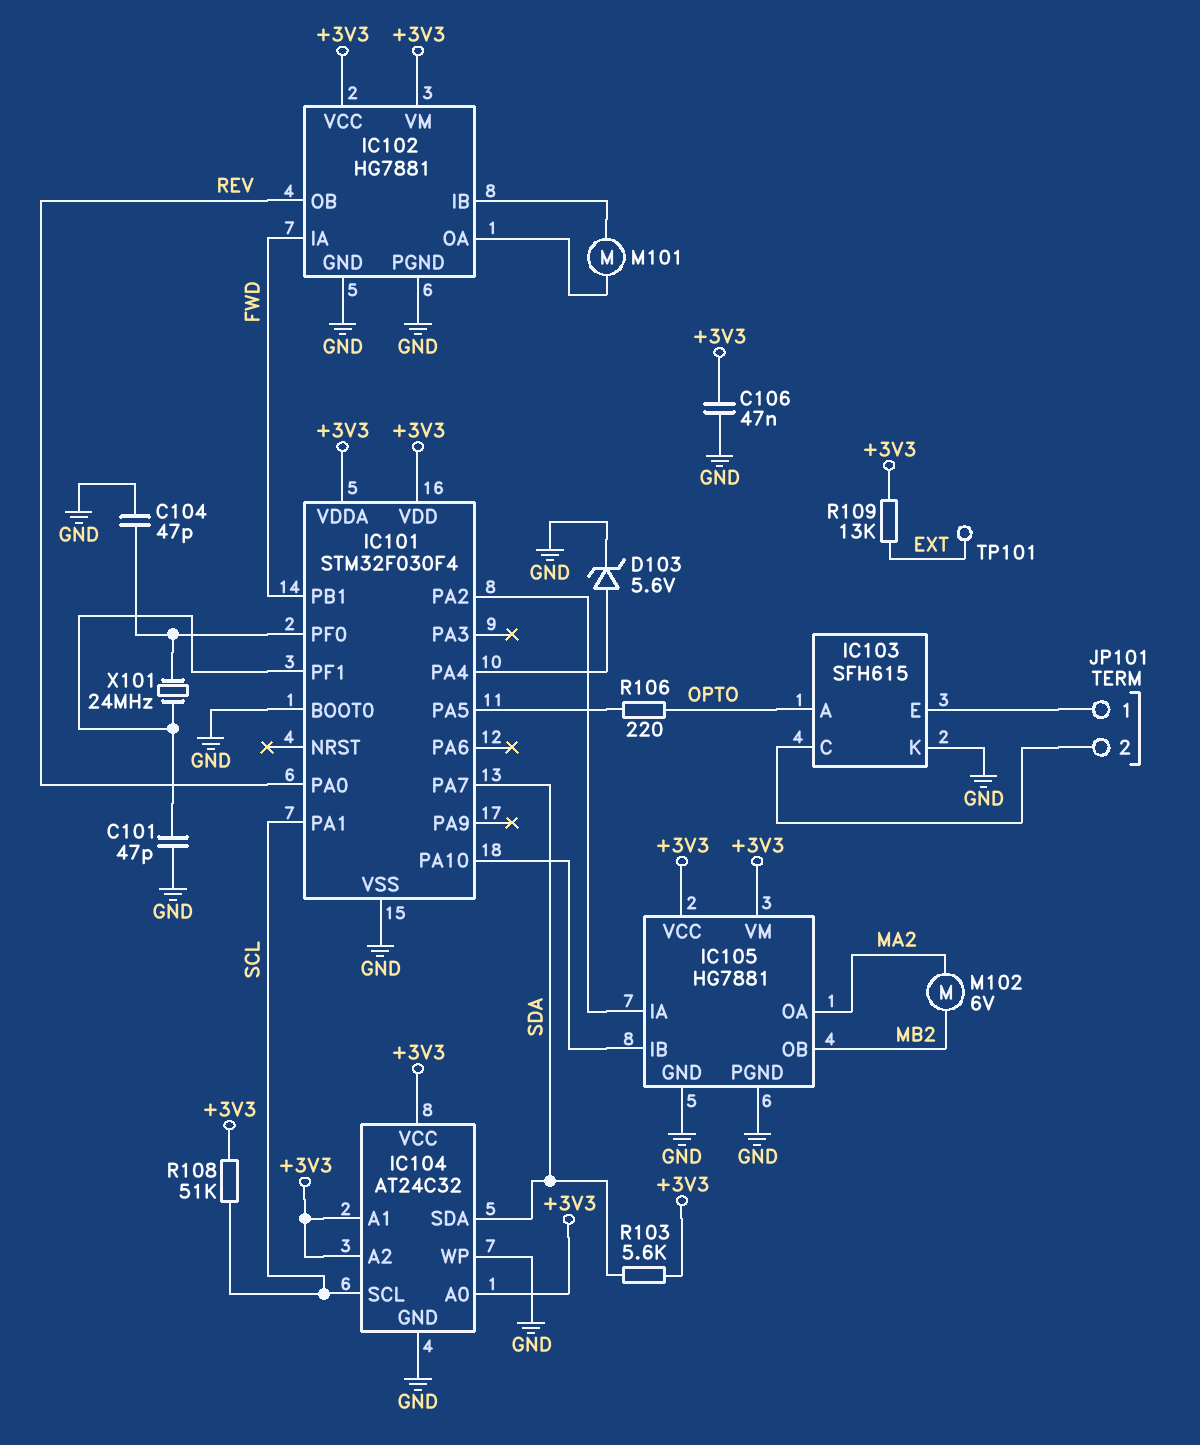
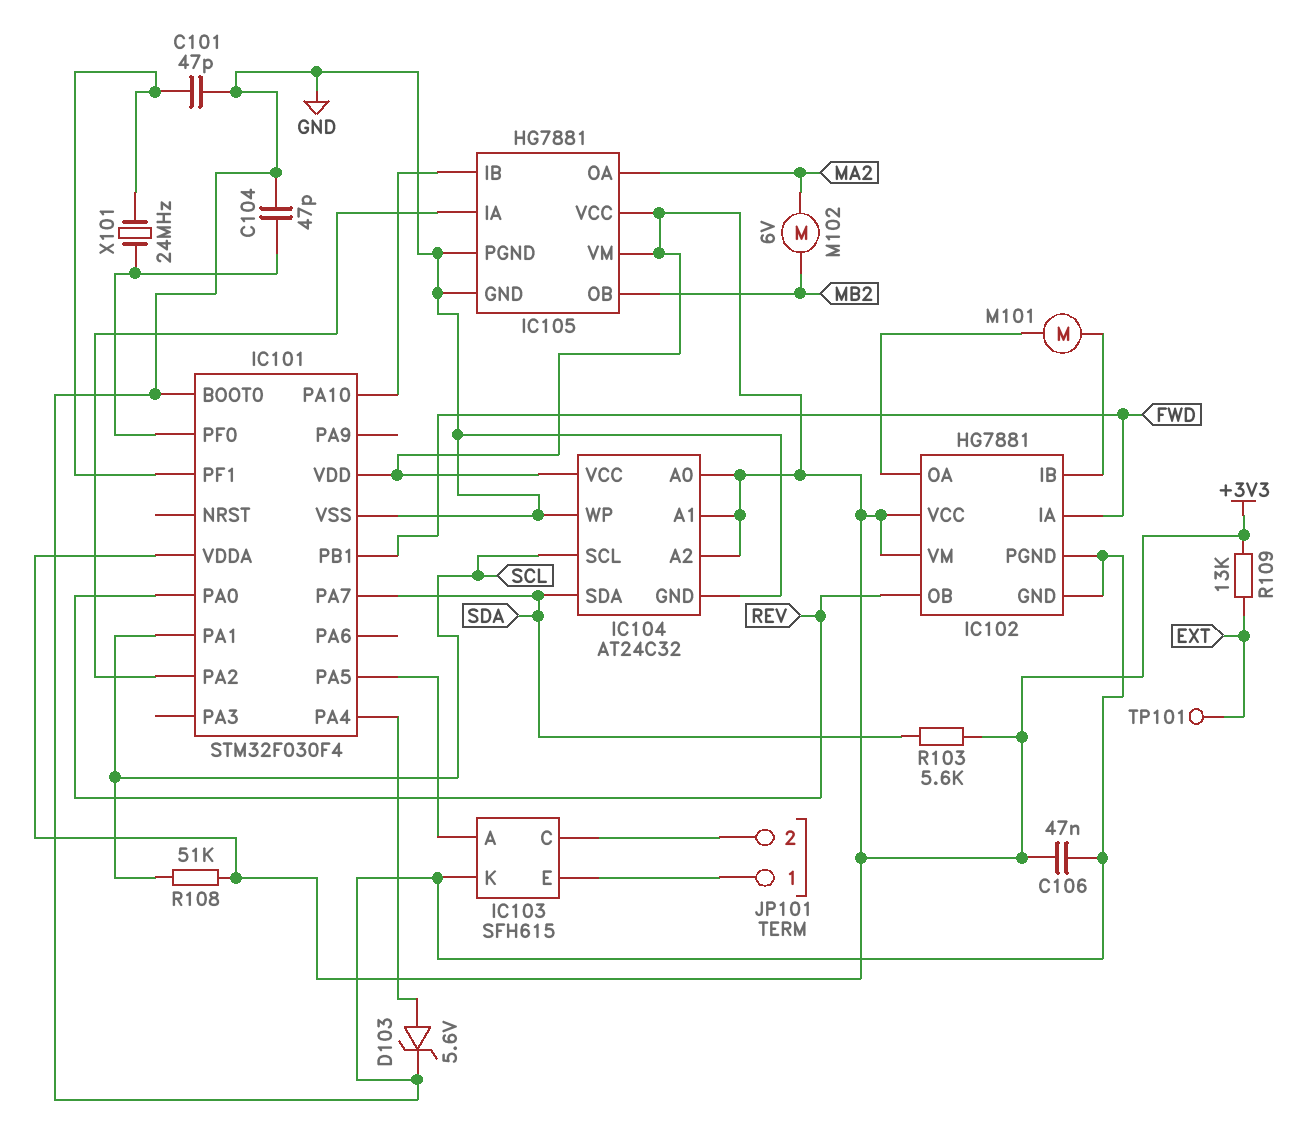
IC103 pin A: OPTO -> IC101/PA5
R106: 220 (IC101/PA5, OPTO) -> none

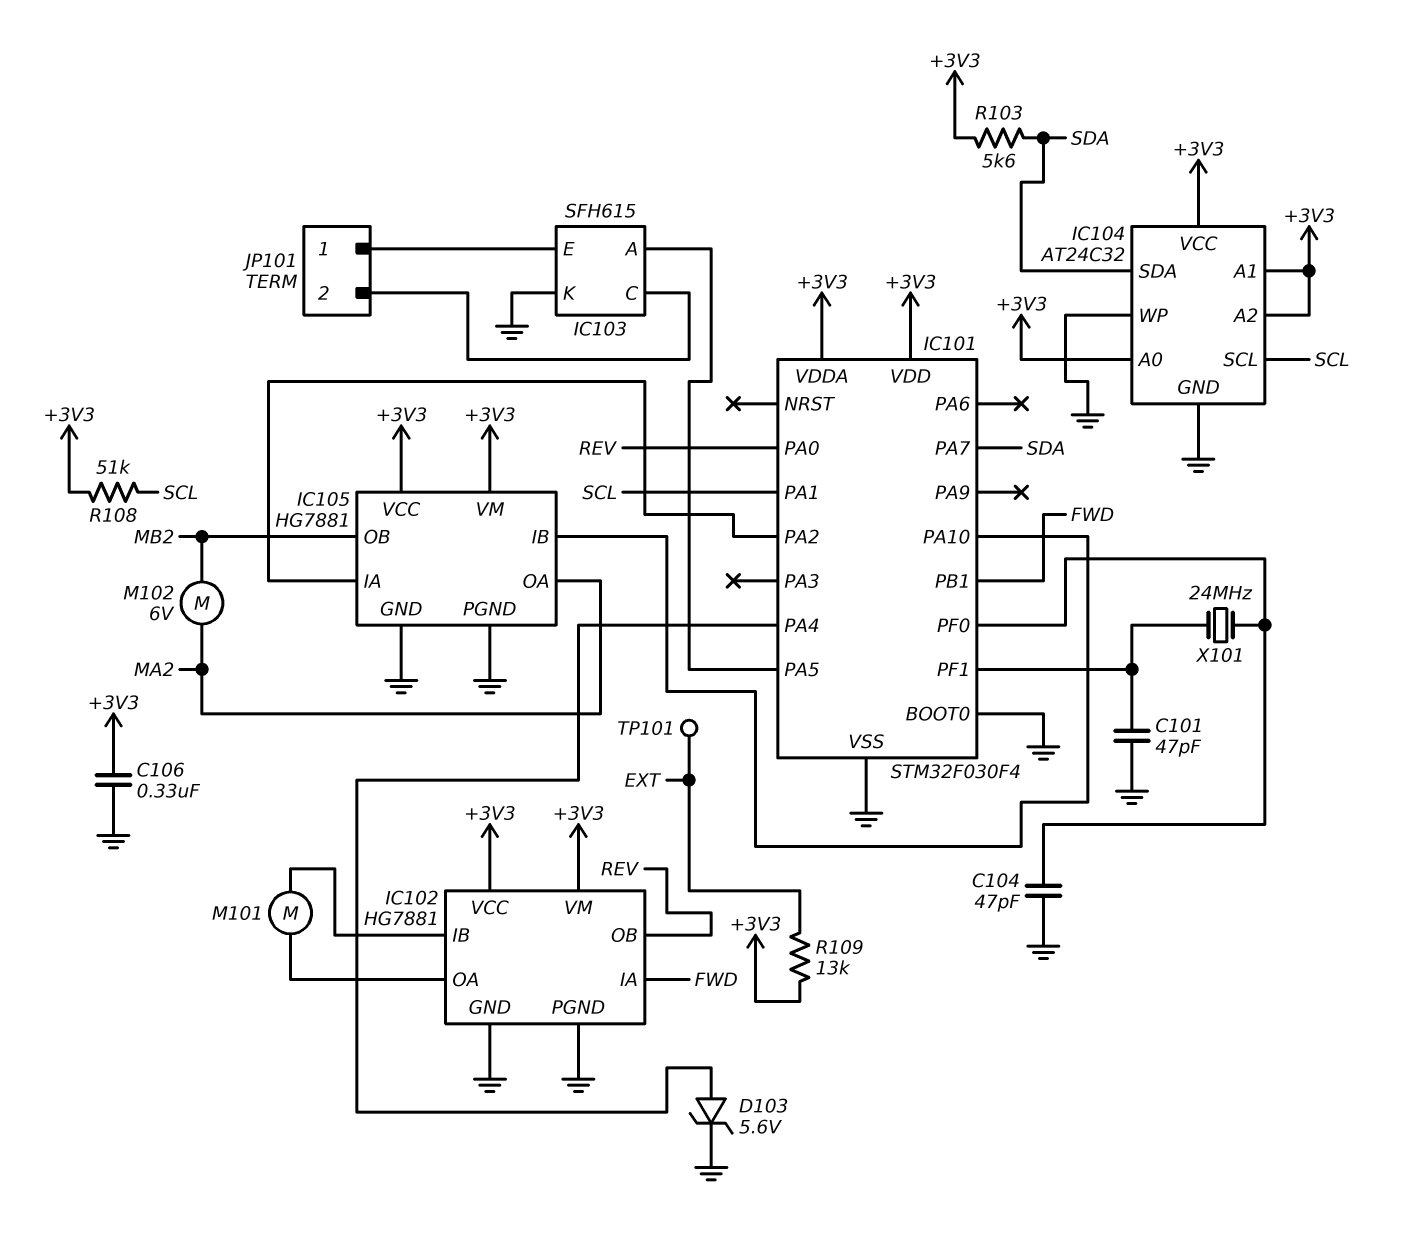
C106: 47nF (+3V3, GND) -> 330nF (+3V3, GND)

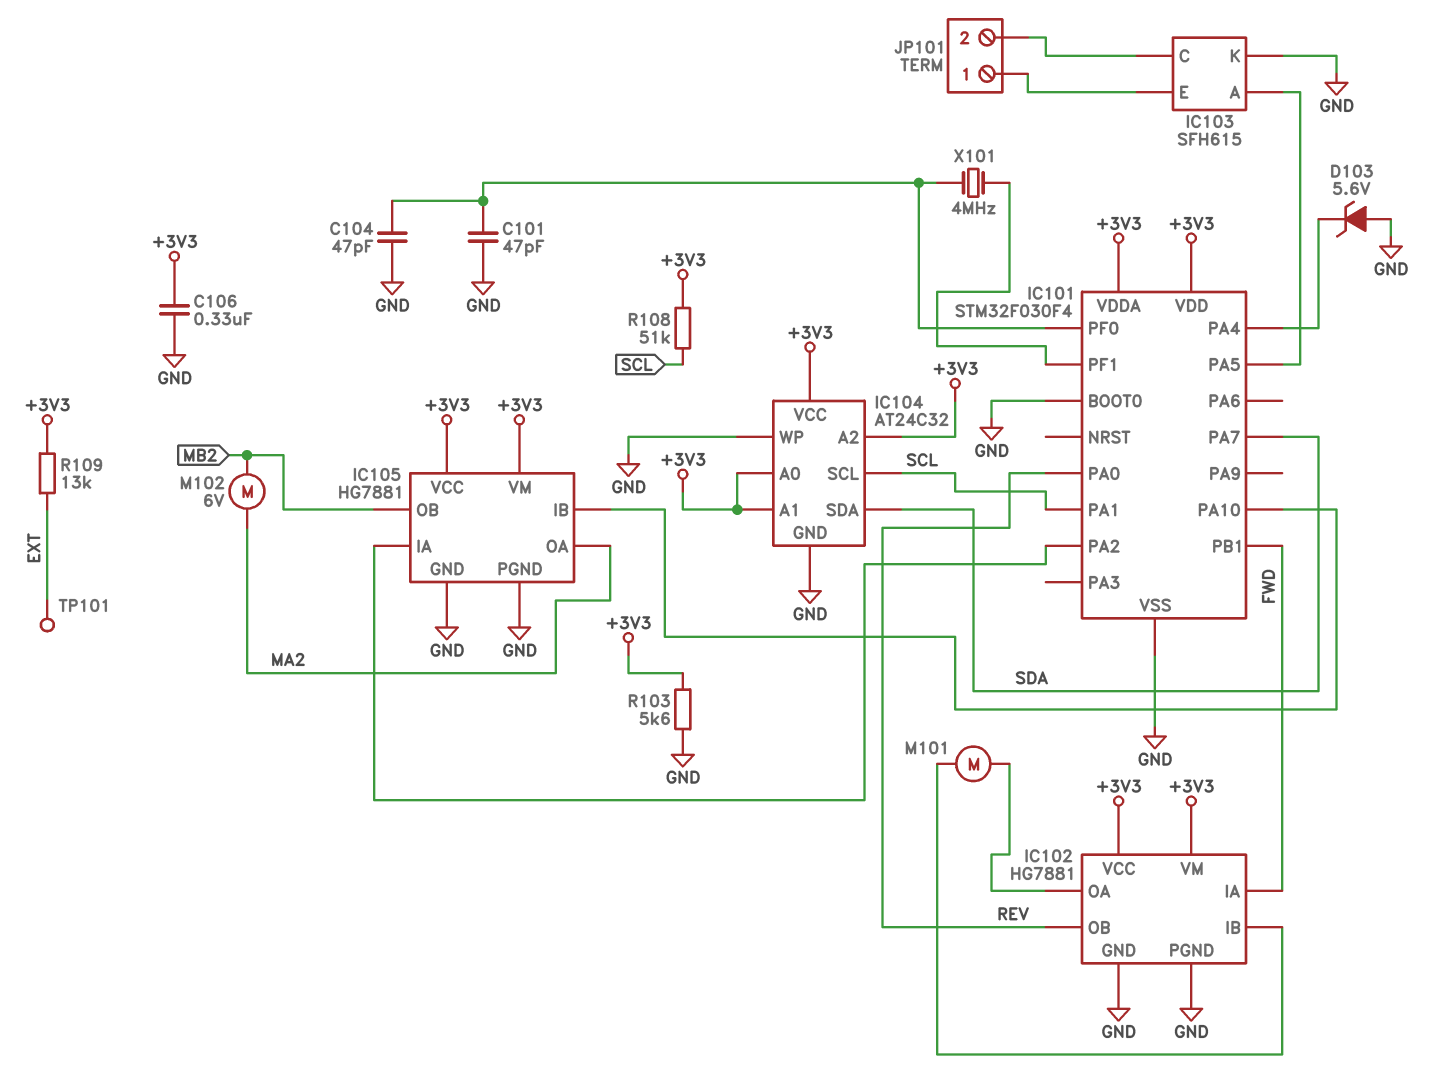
C101: 47pF (GND, IC101/PF1) -> 47pF (GND, IC101/PF0)
D103: zener 5.6V (A IC101/PA4, K GND) -> zener 5.6V (A GND, K IC101/PA4)
R103: 5.6k (+3V3, SDA) -> 5.6k (+3V3, GND)
X101: 24MHz (IC101/PF0, IC101/PF1) -> 4MHz (IC101/PF0, IC101/PF1)

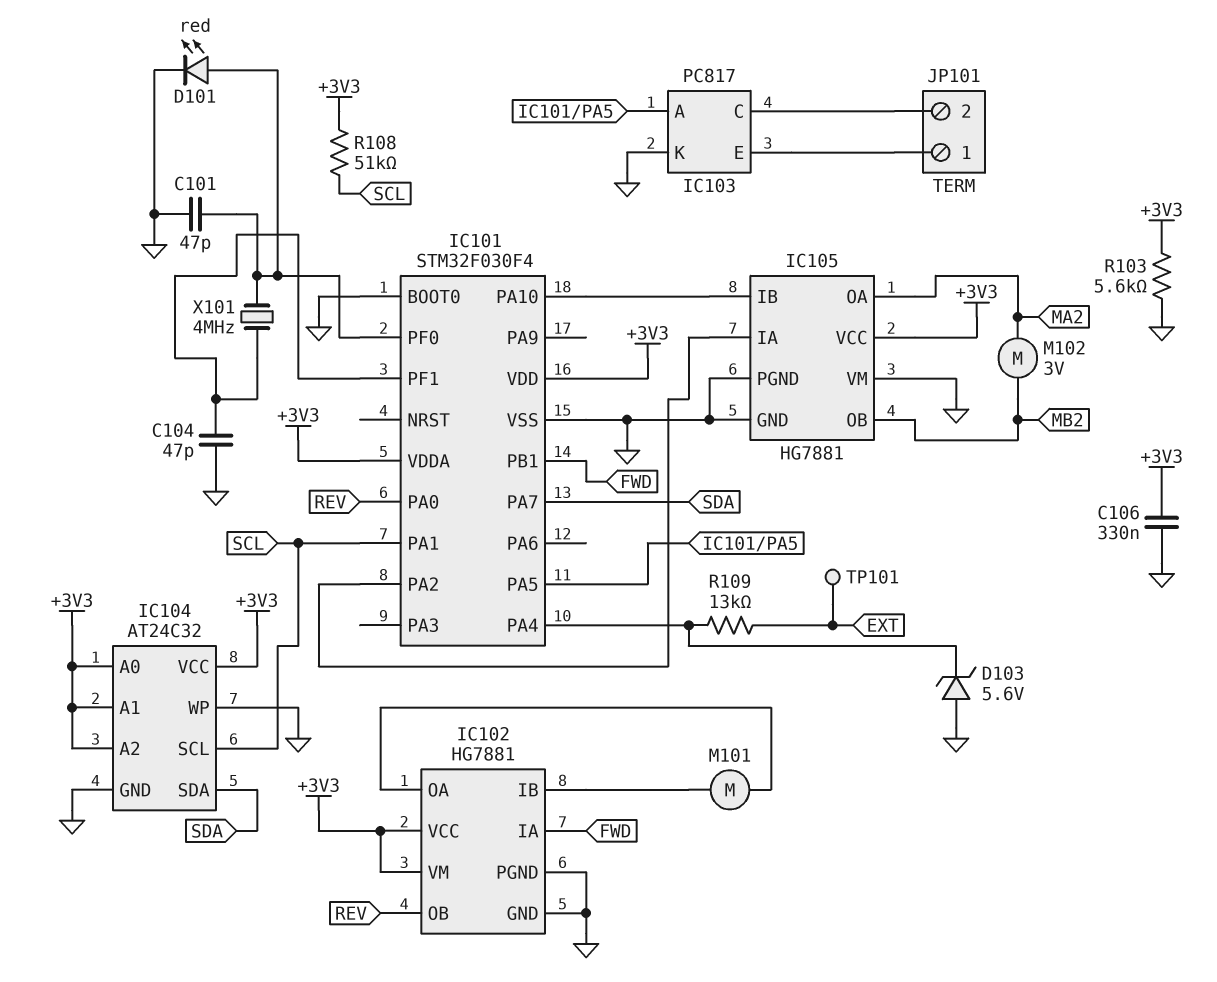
C104: 47pF (GND, IC101/PF0) -> 47pF (GND, IC101/PF1)
D101: none -> LED red (A IC101/PF0, K GND)
IC103: SFH615 -> PC817
IC105 pin VM: +3V3 -> GND
M102: motor 6V (MA2, MB2) -> motor 3V (MA2, MB2)
R109: 13k (+3V3, EXT) -> 13k (EXT, IC101/PA4)

